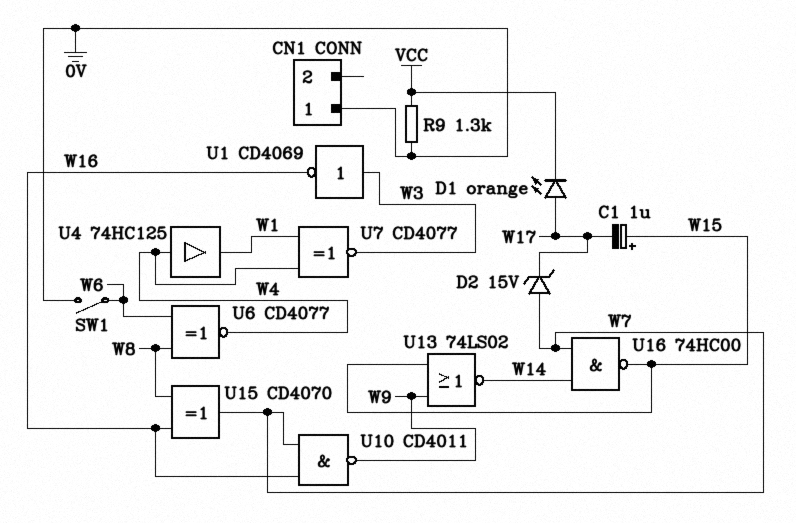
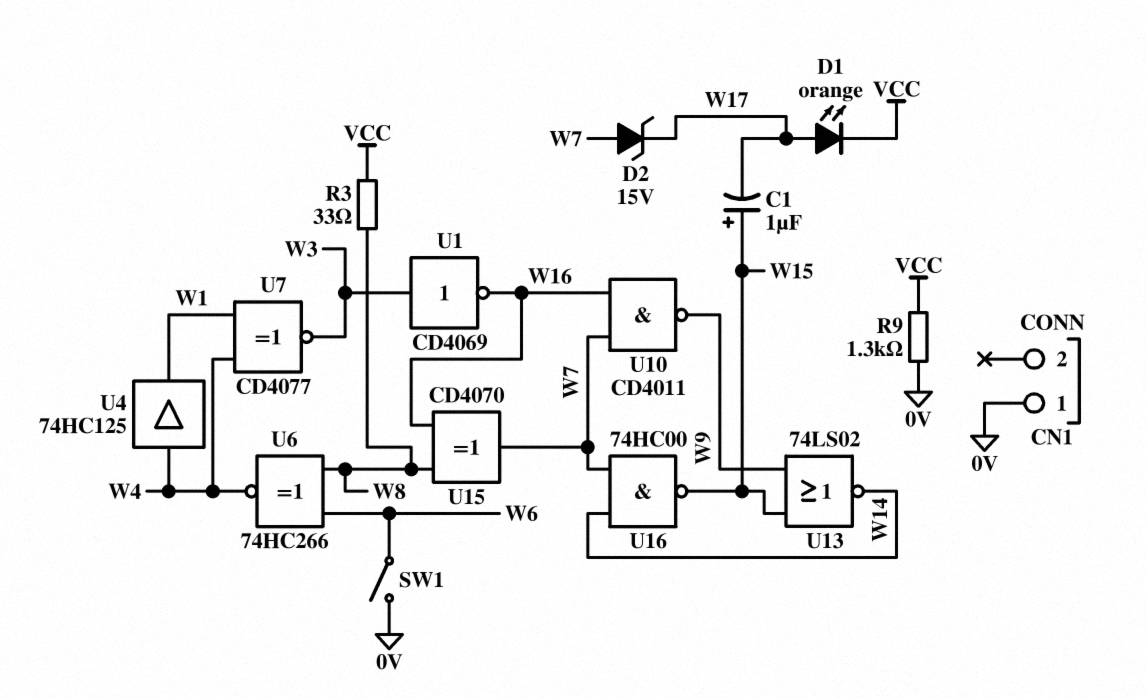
R3: none -> 33 (VCC, W8)
U6: XNOR CD4077 (in W6, in W8, out W4) -> XNOR 74HC266 (in W6, in W8, out W4)

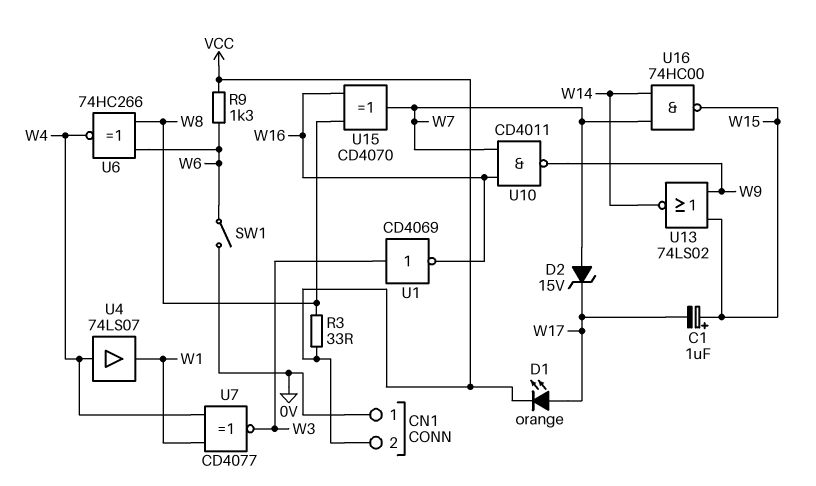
CN1 pin 2: none -> VCC
R9: 1.3k (0V, VCC) -> 1.3k (VCC, W6)
U4: buffer 74HC125 (in W4, out W1) -> buffer 74LS07 (in W4, out W1)

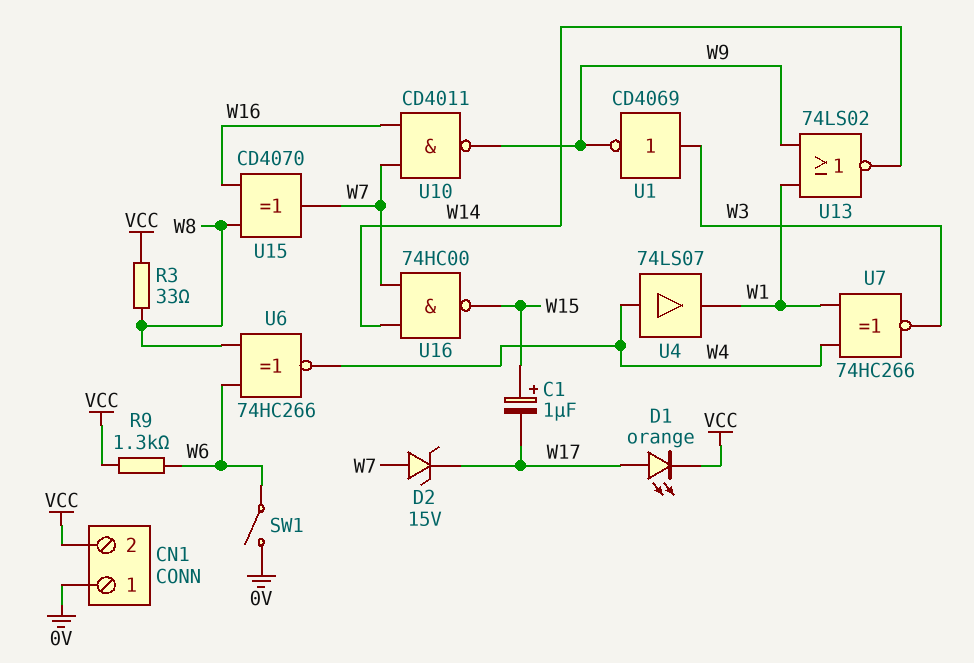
U1: NOT CD4069 (in W3, out W16) -> NOT CD4069 (in W3, out W9)
U7: XNOR CD4077 (in W1, in W4, out W3) -> XNOR 74HC266 (in W1, in W4, out W3)
U13: NOR 74LS02 (in W9, in W15, out W14) -> NOR 74LS02 (in W1, in W9, out W14)

